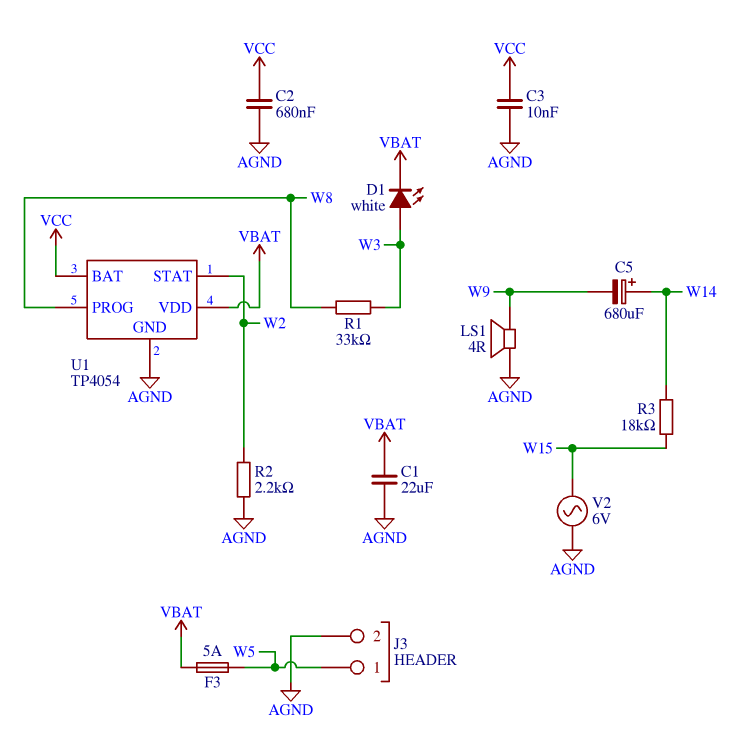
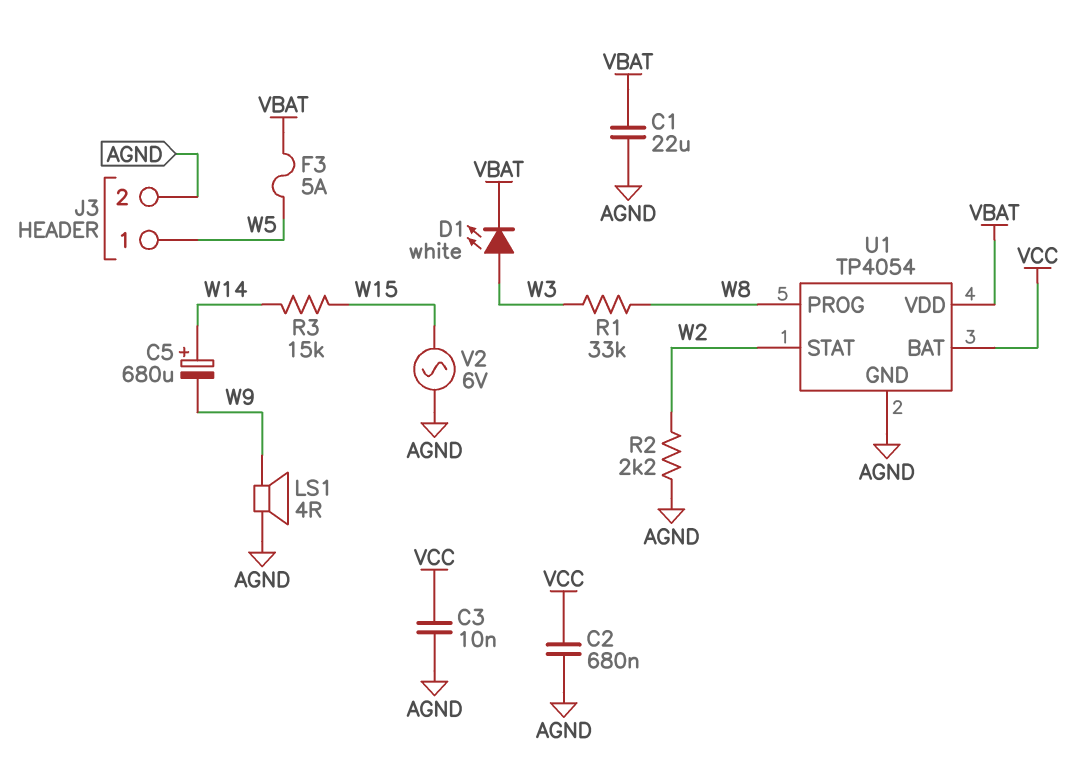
R3: 18k (W14, W15) -> 15k (W14, W15)

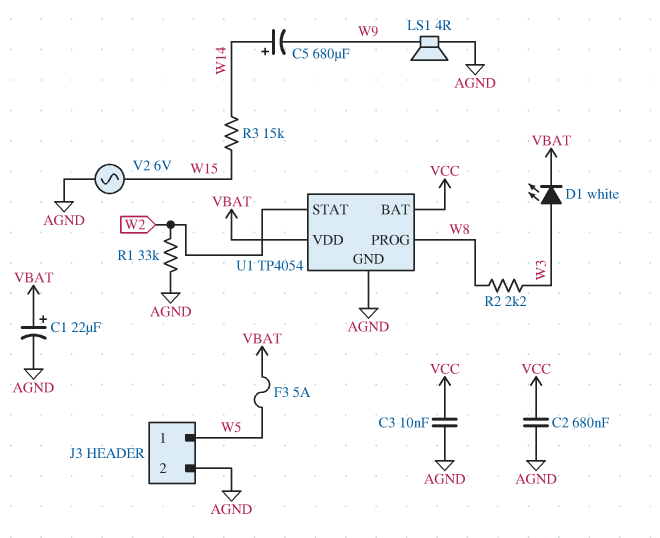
C1: 22uF (AGND, VBAT) -> 22uF (plus VBAT, minus AGND)
R1: 33k (W3, W8) -> 33k (AGND, W2)
R2: 2.2k (AGND, W2) -> 2.2k (W3, W8)

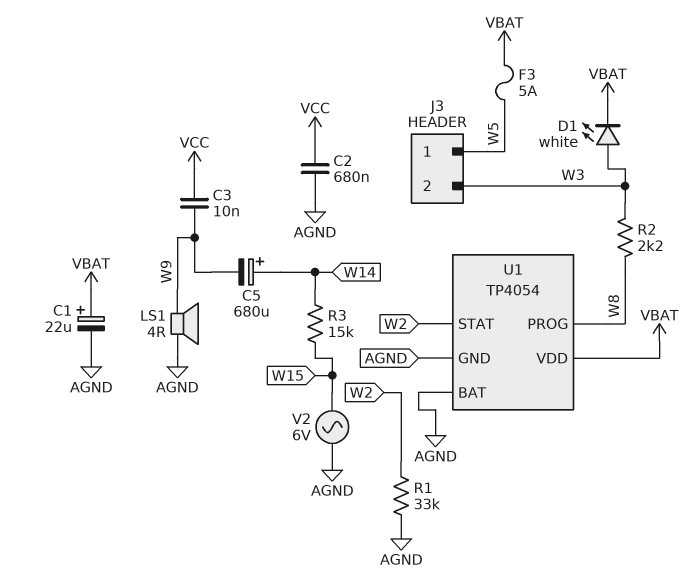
C3: 10nF (AGND, VCC) -> 10nF (VCC, W9)
J3 pin 2: AGND -> W3
U1 pin BAT: VCC -> AGND

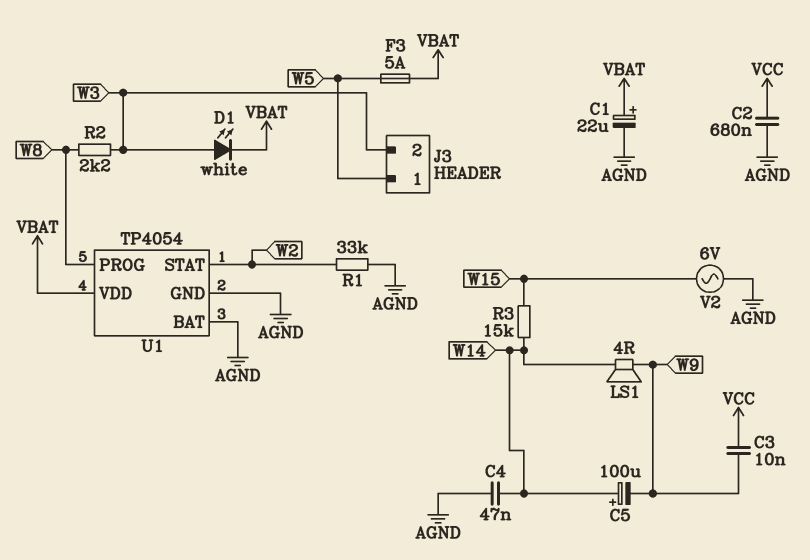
C4: none -> 47nF (AGND, W14)
C5: 680uF (plus W14, minus W9) -> 100uF (plus W14, minus W9)
LS1: speaker 4R (AGND, W9) -> speaker 4R (W9, W14)

